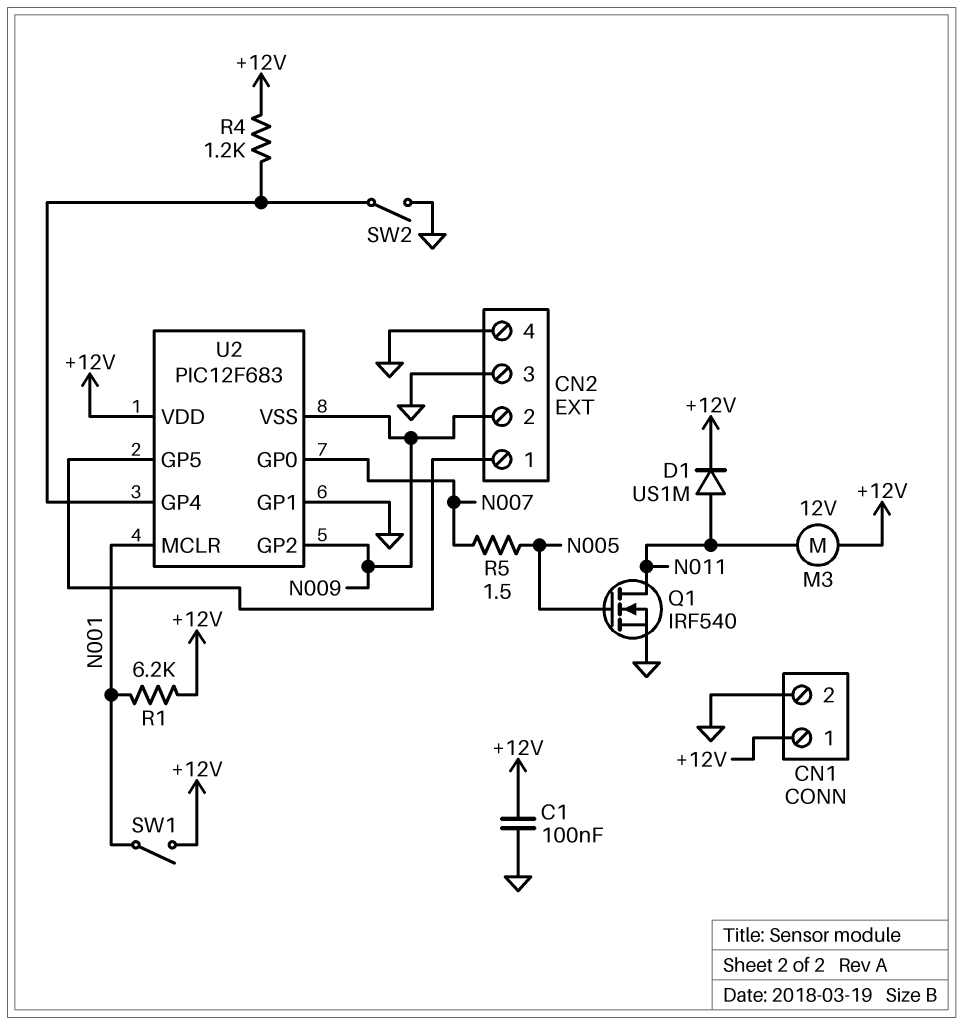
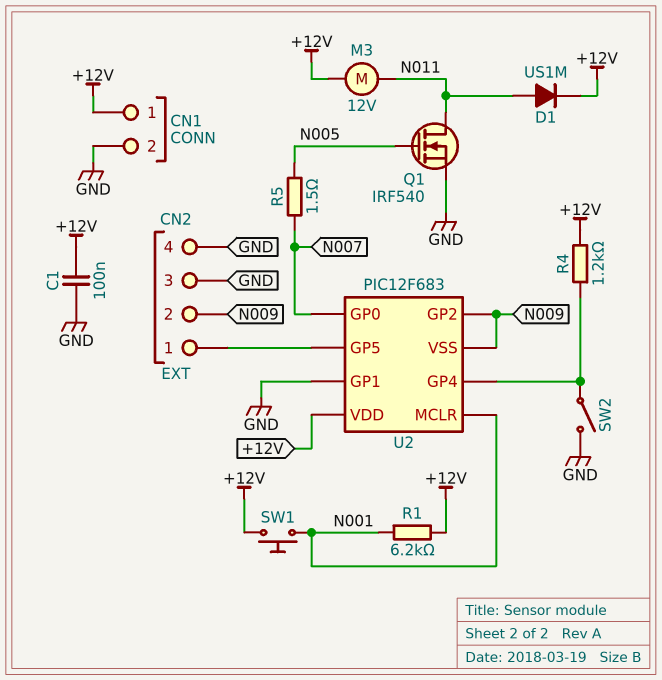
SW1: switch (+12V, N001) -> button (+12V, N001)

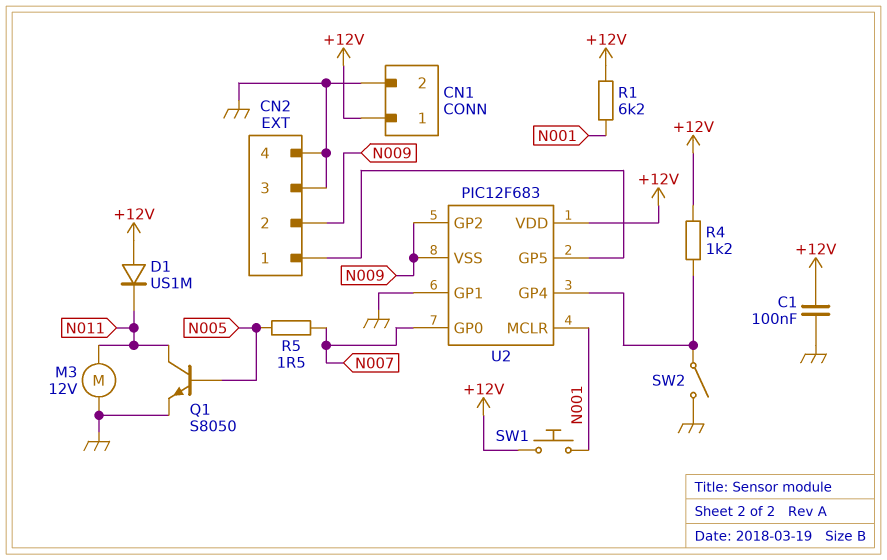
D1: diode US1M (A N011, K +12V) -> diode US1M (A +12V, K N011)
M3: motor 12V (+12V, N011) -> motor 12V (GND, N011)
Q1: NMOS IRF540 (G N005, D N011, S GND) -> NPN S8050 (B N005, C N011, E GND)

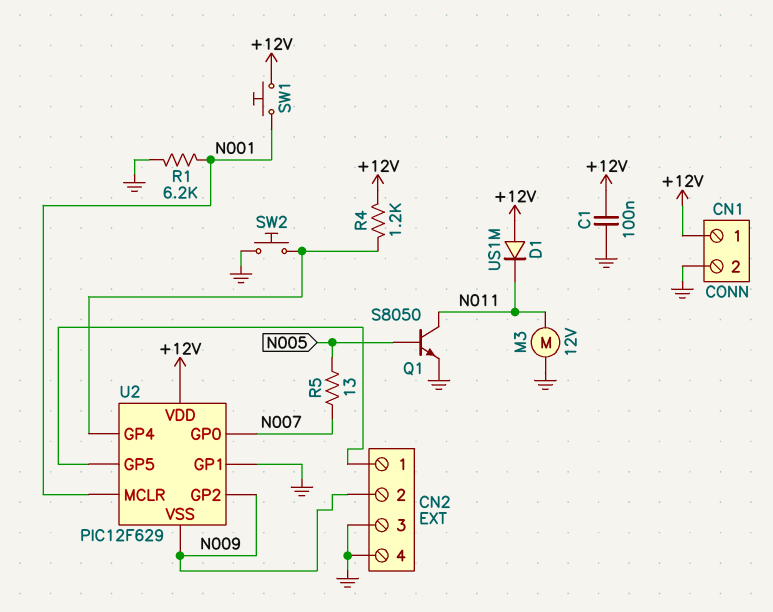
R1: 6.2k (+12V, N001) -> 6.2k (GND, N001)
R5: 1.5 (N005, N007) -> 13 (N005, N007)
SW2: switch (GND, U2/GP4) -> button (GND, U2/GP4)
U2: PIC12F683 -> PIC12F629

